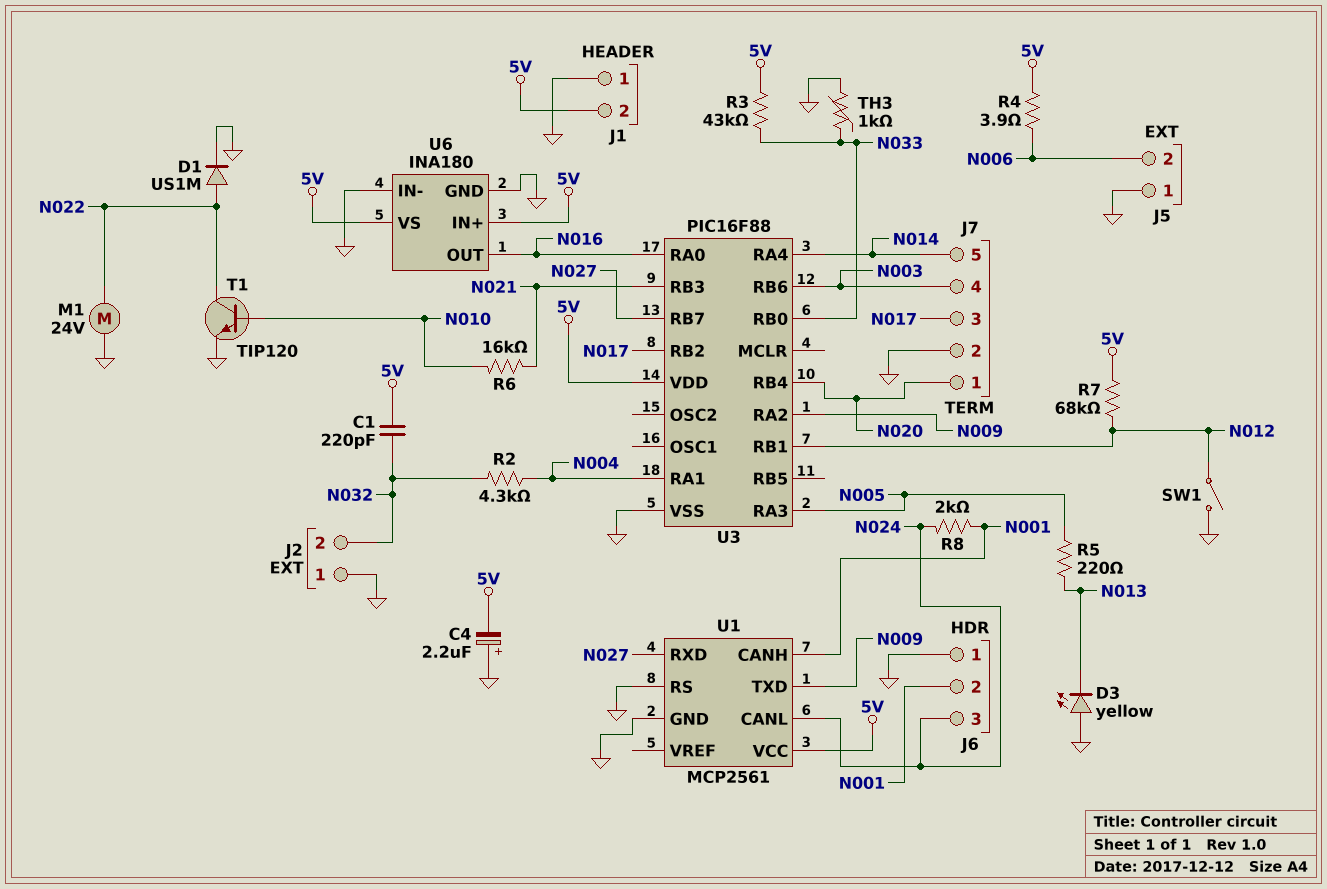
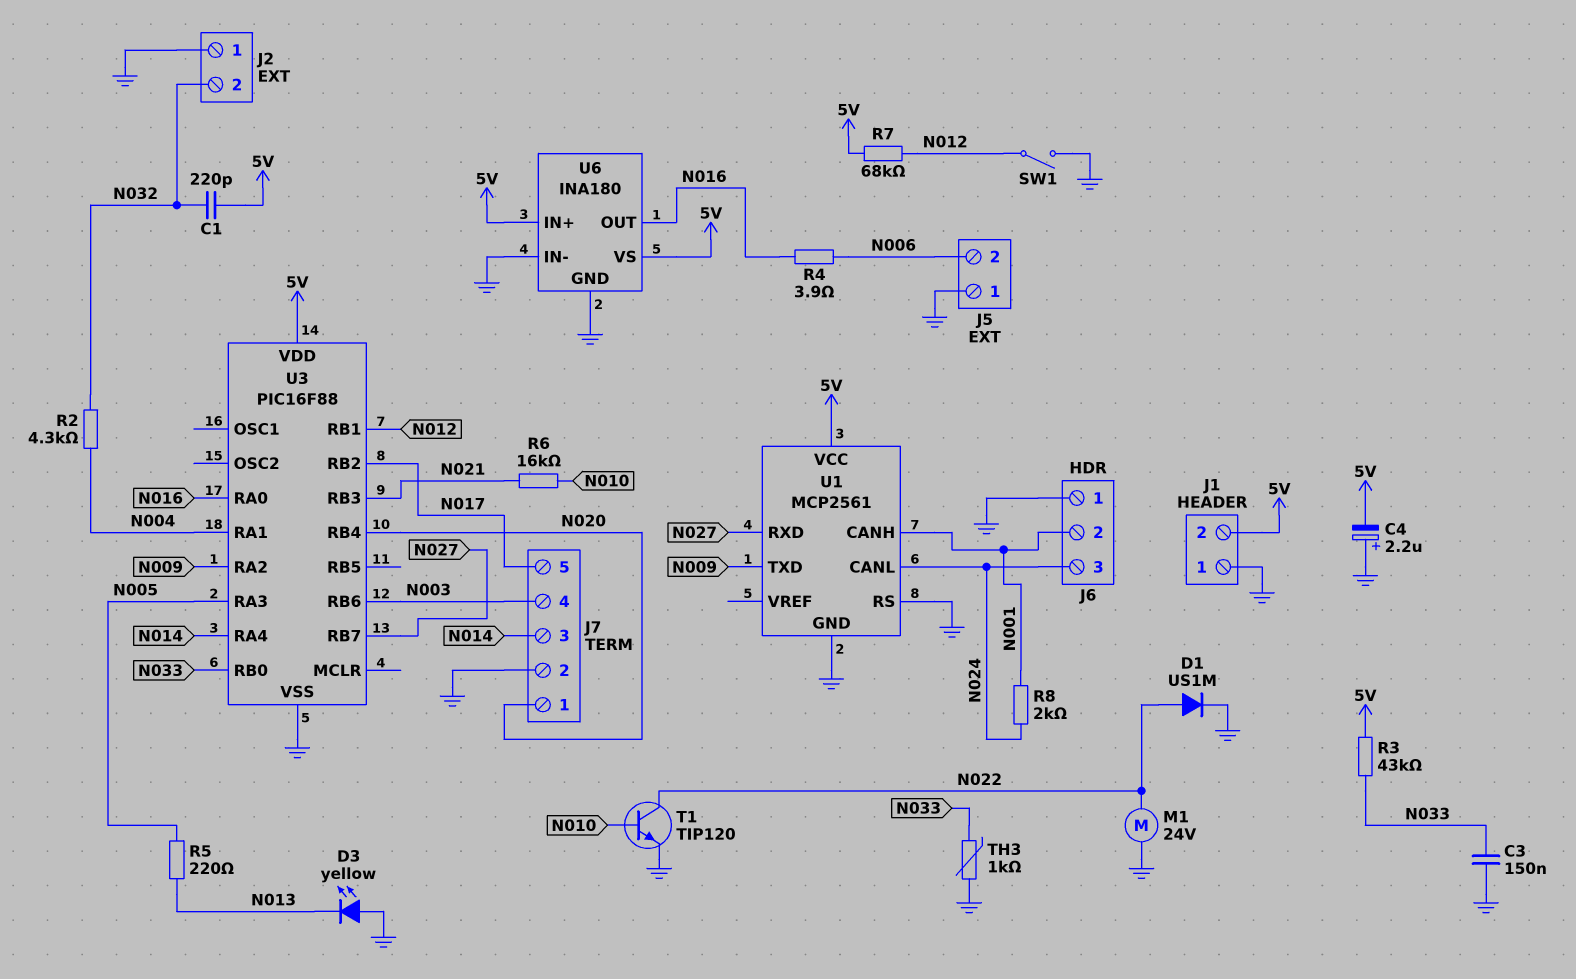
C3: none -> 150nF (GND, N033)
J7 pin 3: N017 -> N014
J7 pin 5: N014 -> N017
R4: 3.9 (5V, N006) -> 3.9 (N006, N016)

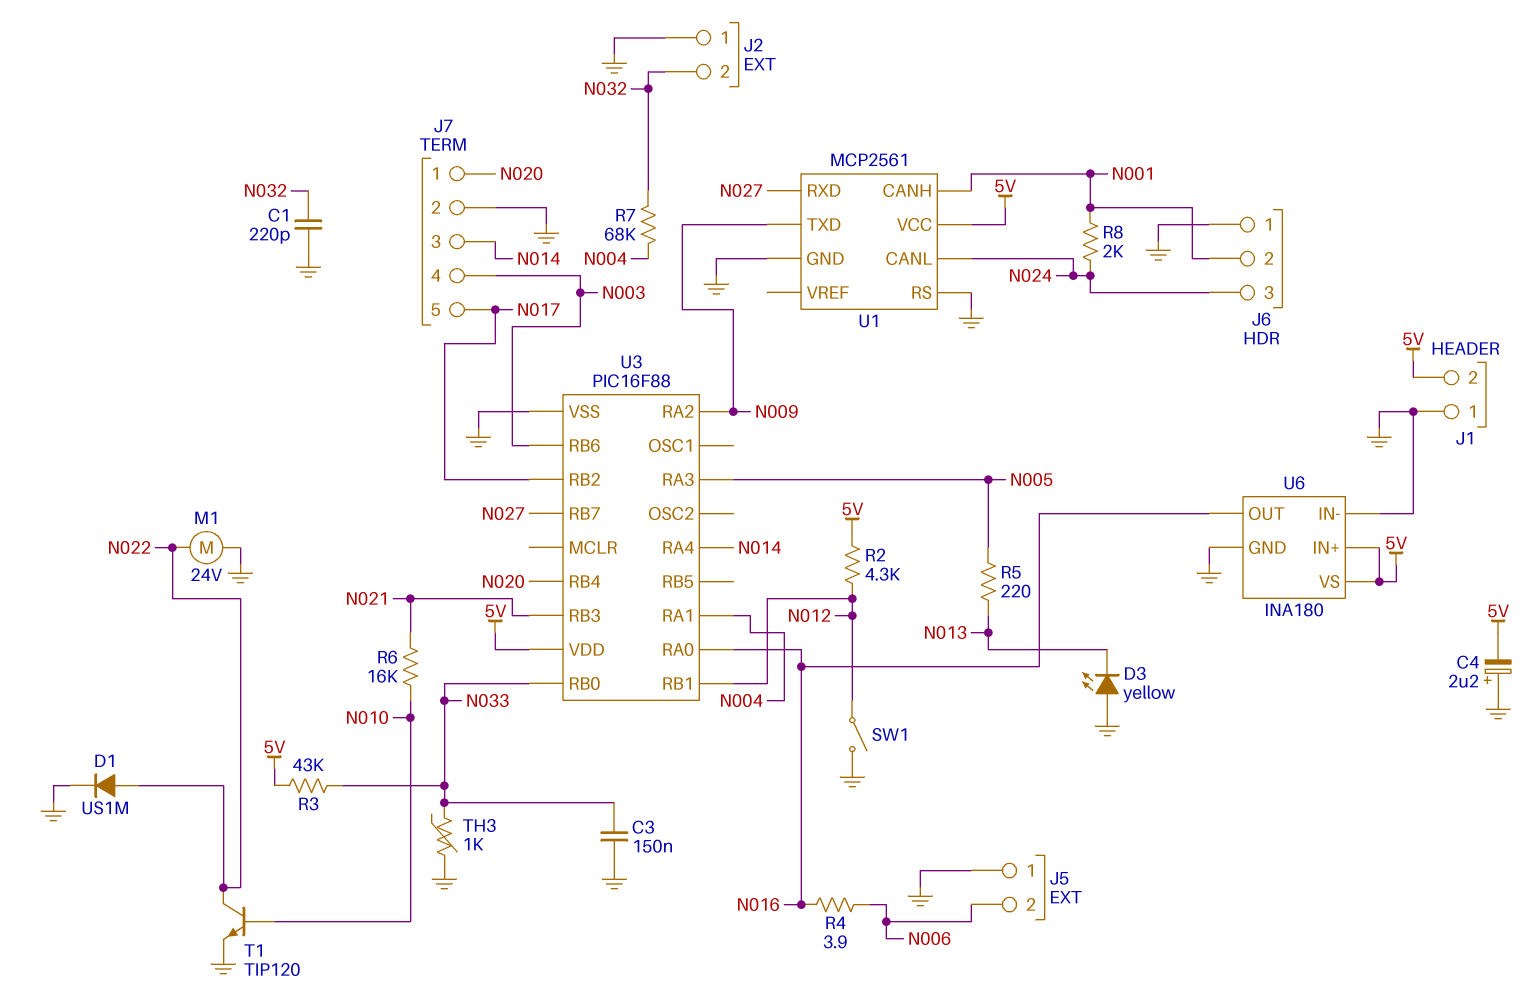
C1: 220pF (5V, N032) -> 220pF (GND, N032)
R2: 4.3k (N004, N032) -> 4.3k (5V, N012)
R7: 68k (5V, N012) -> 68k (N004, N032)

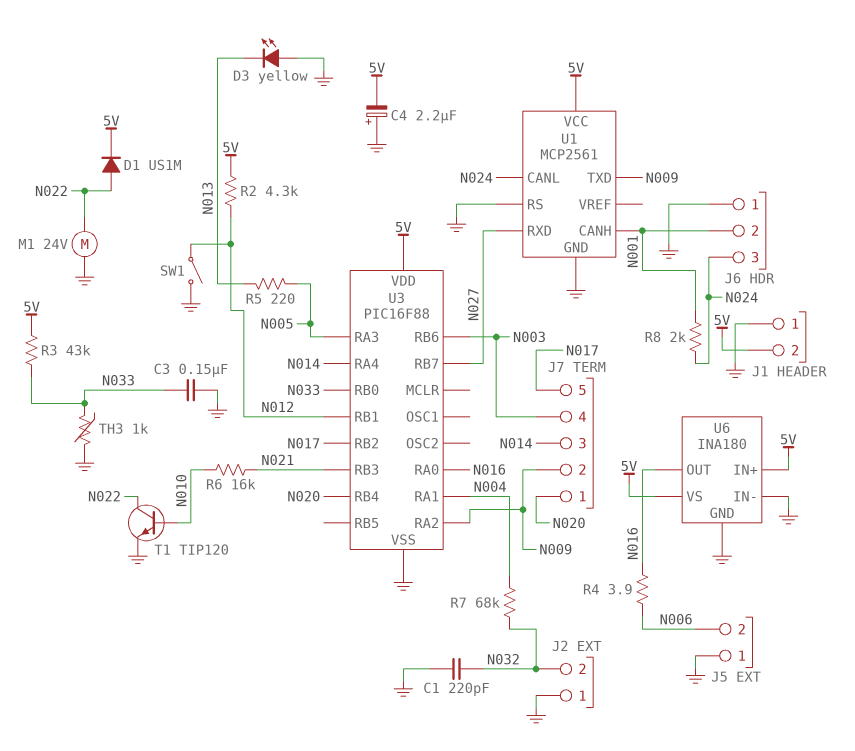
D1: diode US1M (A N022, K GND) -> diode US1M (A N022, K 5V)
J7 pin 2: GND -> N009

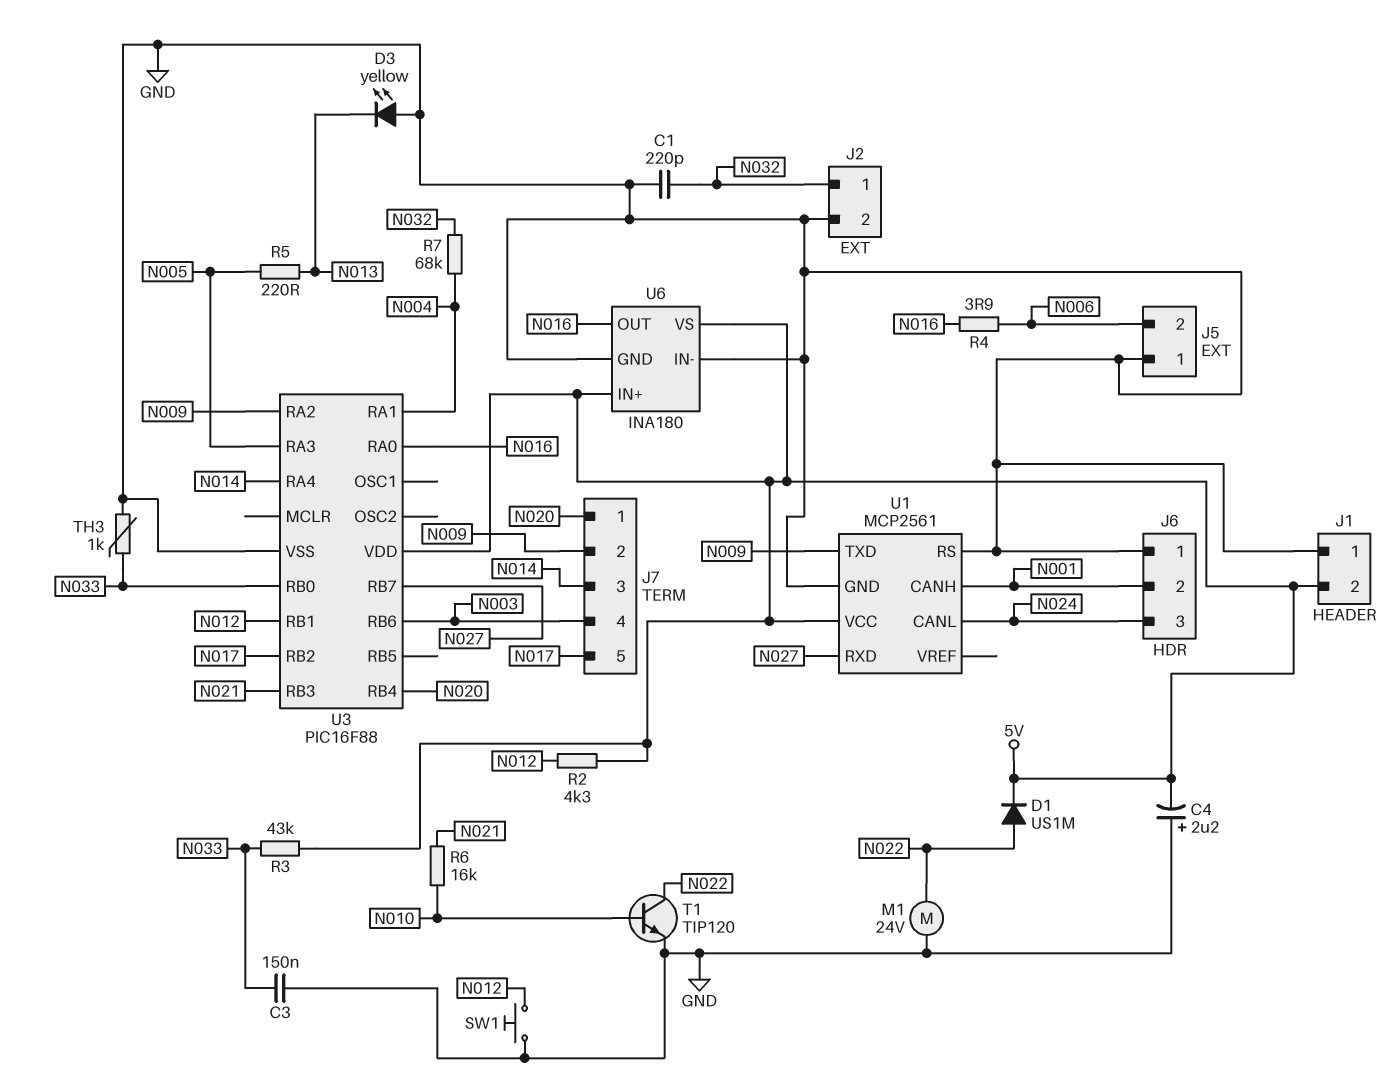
J2 pin 1: GND -> N032
J2 pin 2: N032 -> GND
R8: 2k (N001, N024) -> none
SW1: switch (GND, N012) -> button (GND, N012)

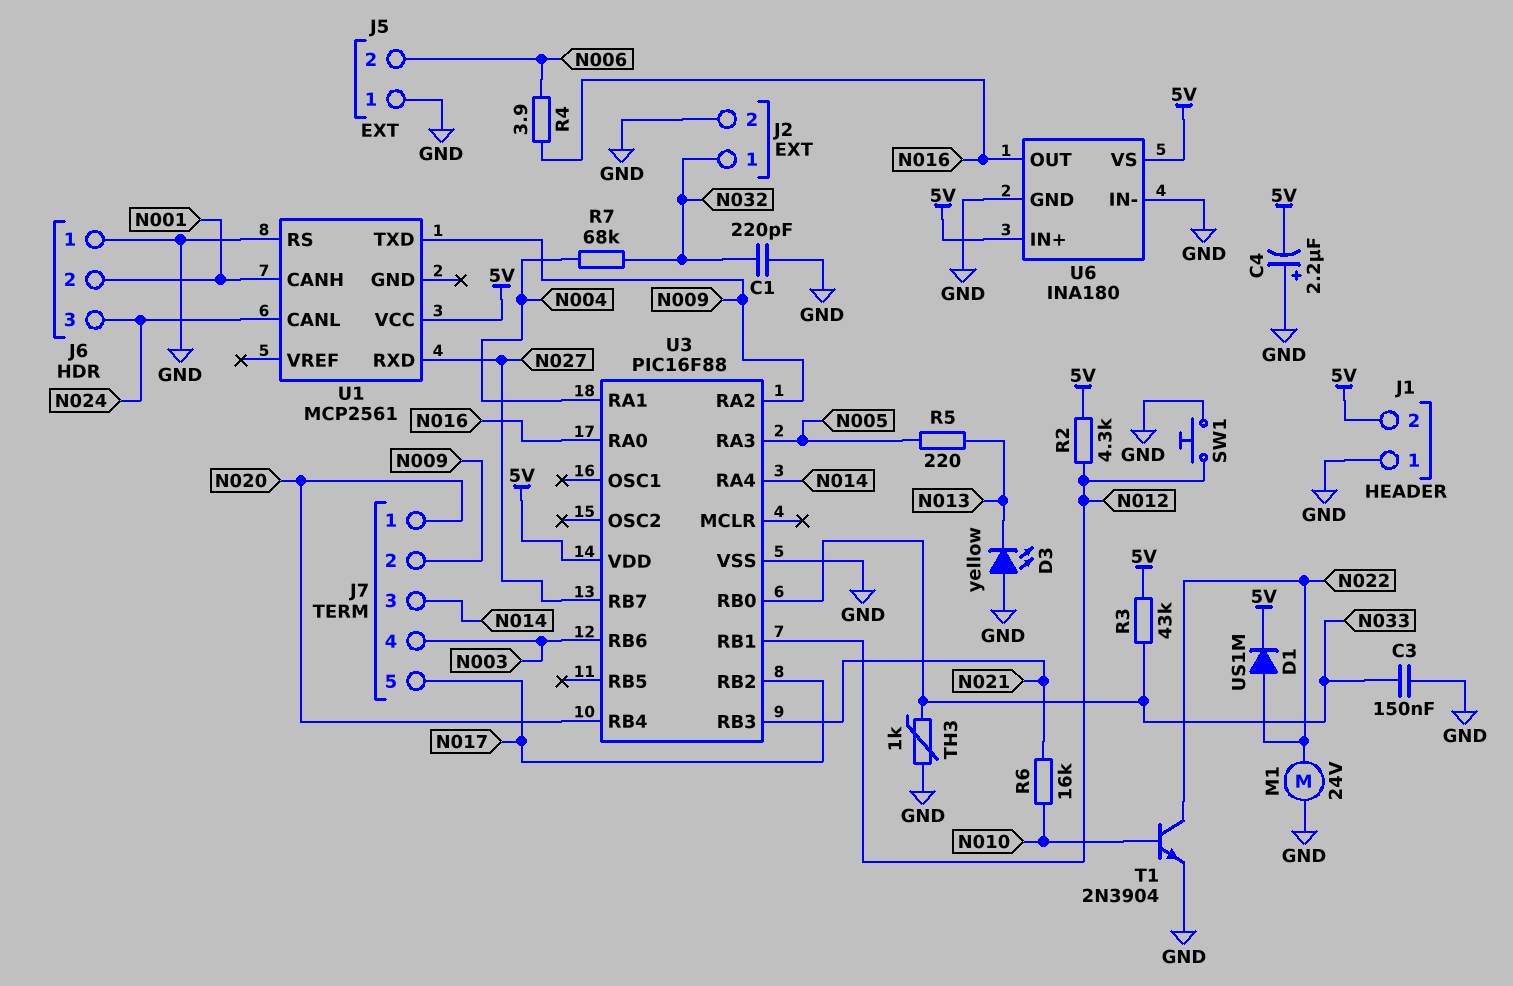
T1: NPN TIP120 (B N010, C N022, E GND) -> NPN 2N3904 (B N010, C N022, E GND)
U1 pin GND: GND -> none

